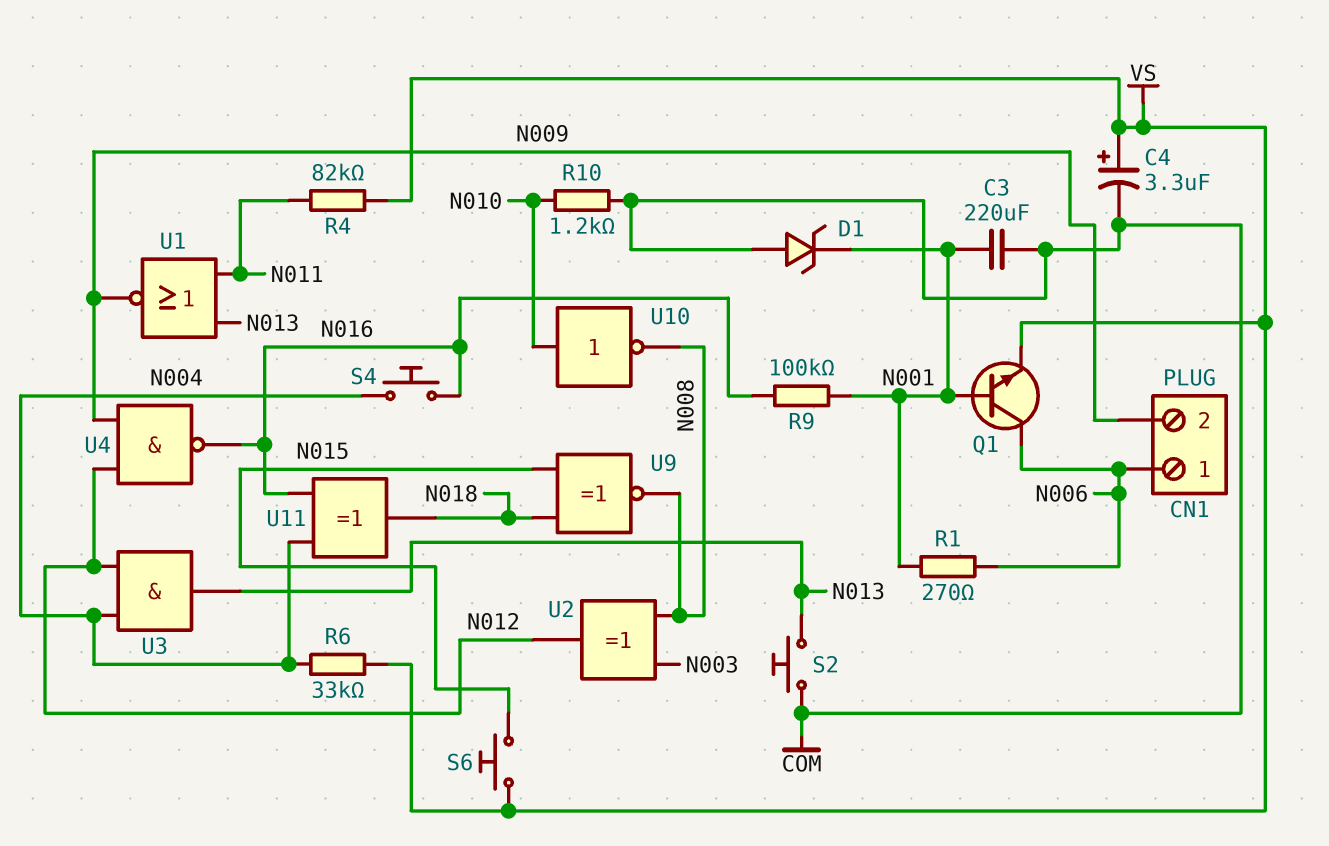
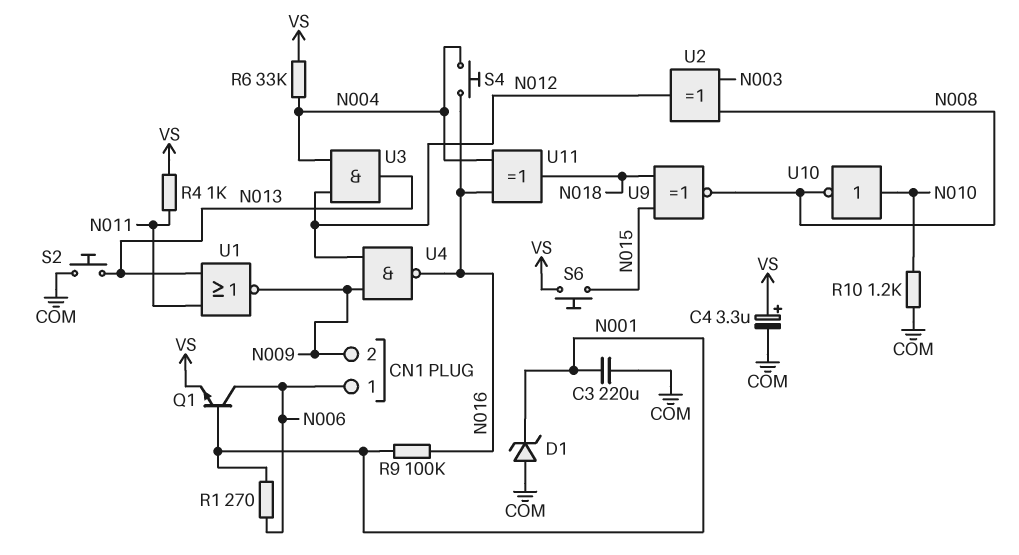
R4: 82k (N011, VS) -> 1k (N011, VS)

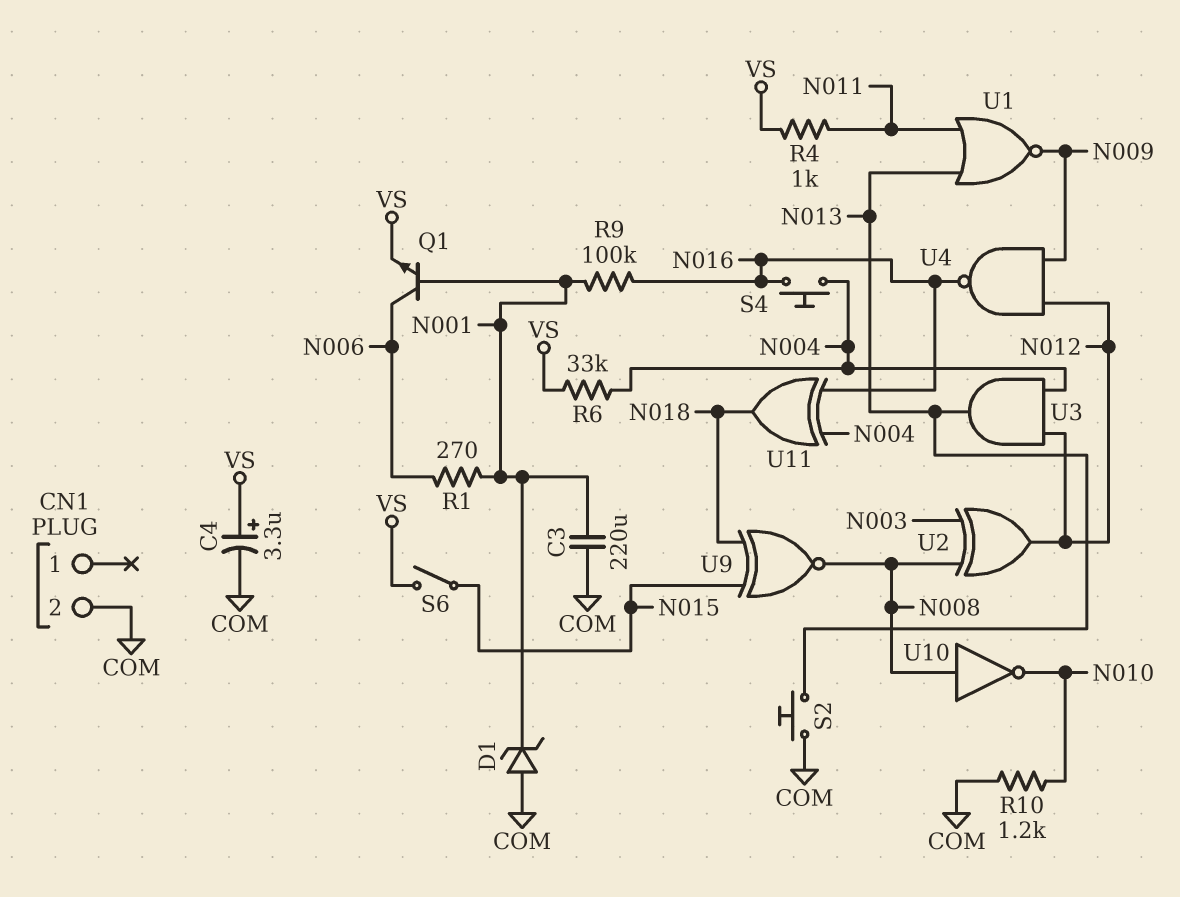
CN1 pin 1: N006 -> none
CN1 pin 2: N009 -> COM
S6: button (N015, VS) -> switch (N015, VS)
U10: NOT (in N010, out N008) -> NOT (in N008, out N010)

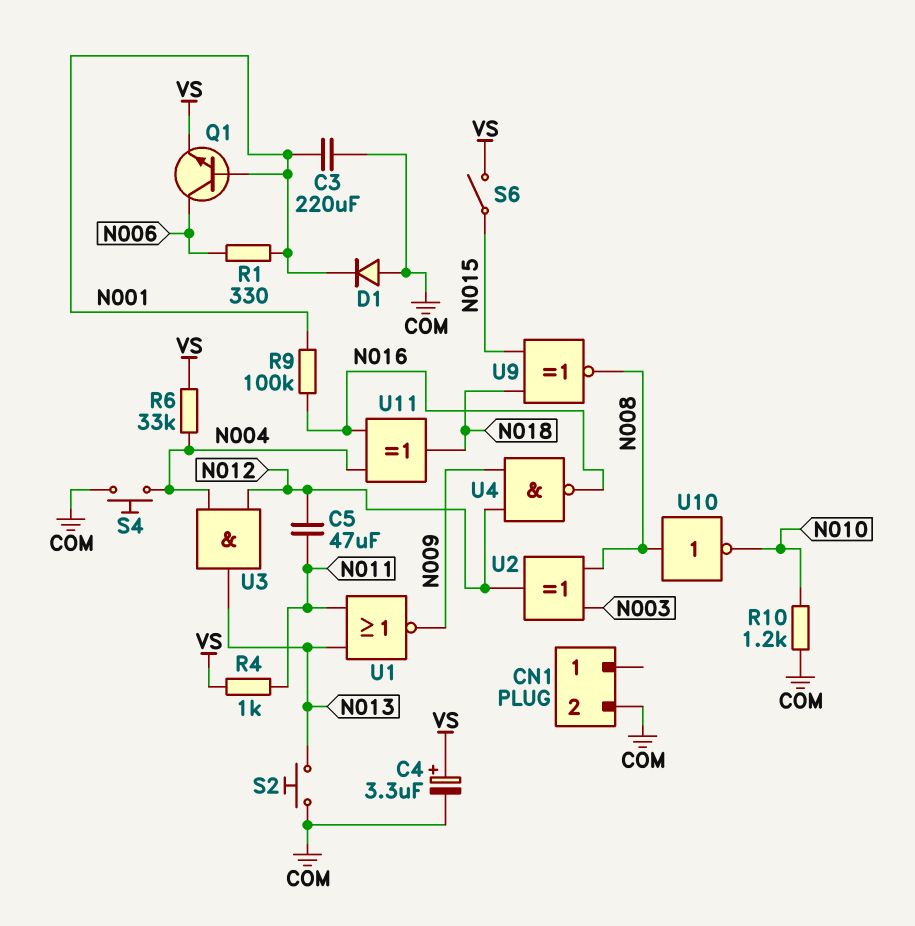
C5: none -> 47uF (N011, N012)
D1: zener (A COM, K N001) -> diode (A COM, K N001)
R1: 270 (N001, N006) -> 330 (N001, N006)
S4: button (N004, N016) -> button (COM, N004)

